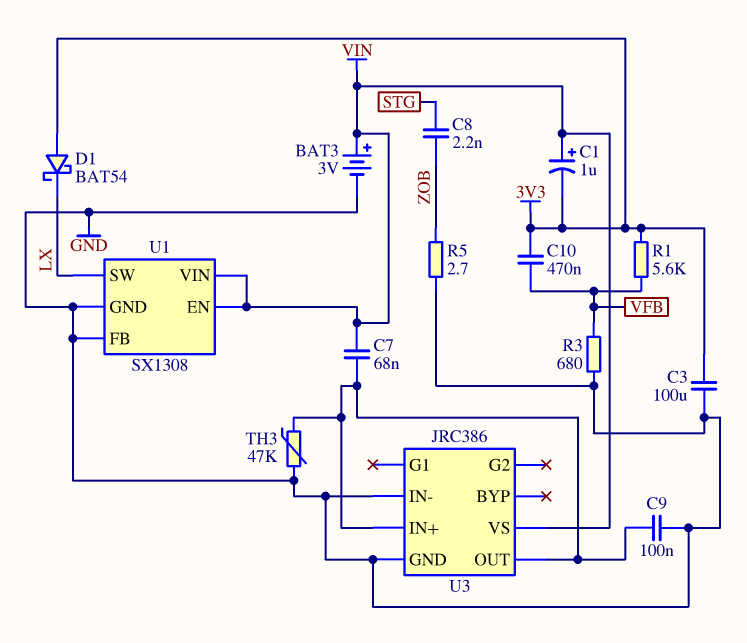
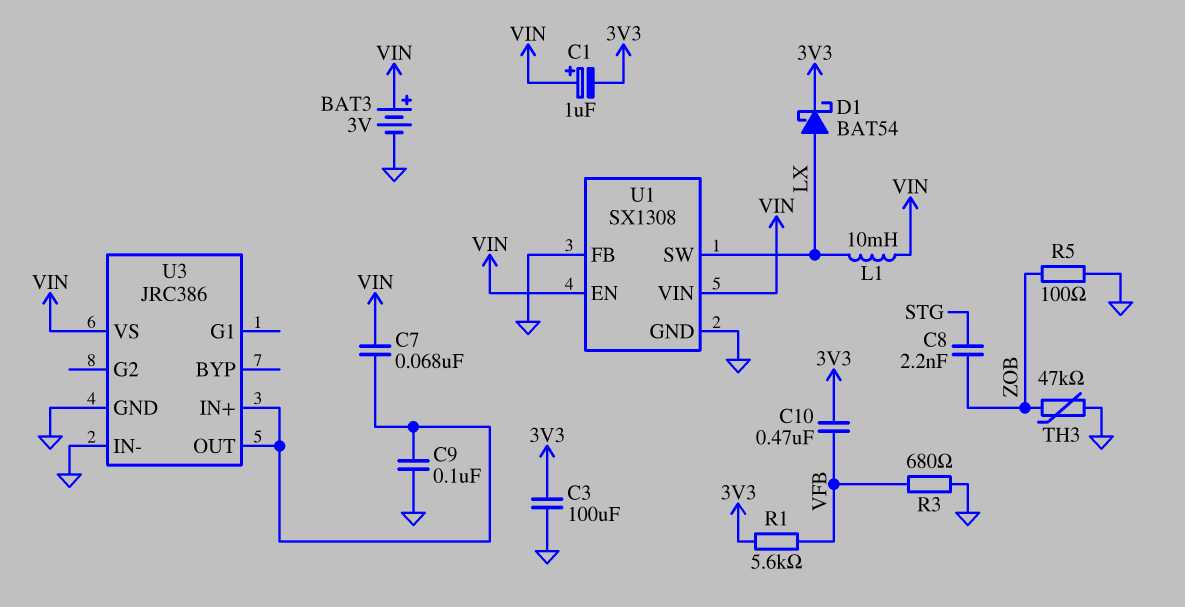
D1: schottky BAT54 (A 3V3, K LX) -> schottky BAT54 (A LX, K 3V3)
L1: none -> 10mH (LX, VIN)
R5: 2.7 (GND, ZOB) -> 100 (GND, ZOB)
TH3: 47k (GND, U3/IN+) -> 47k (GND, ZOB)

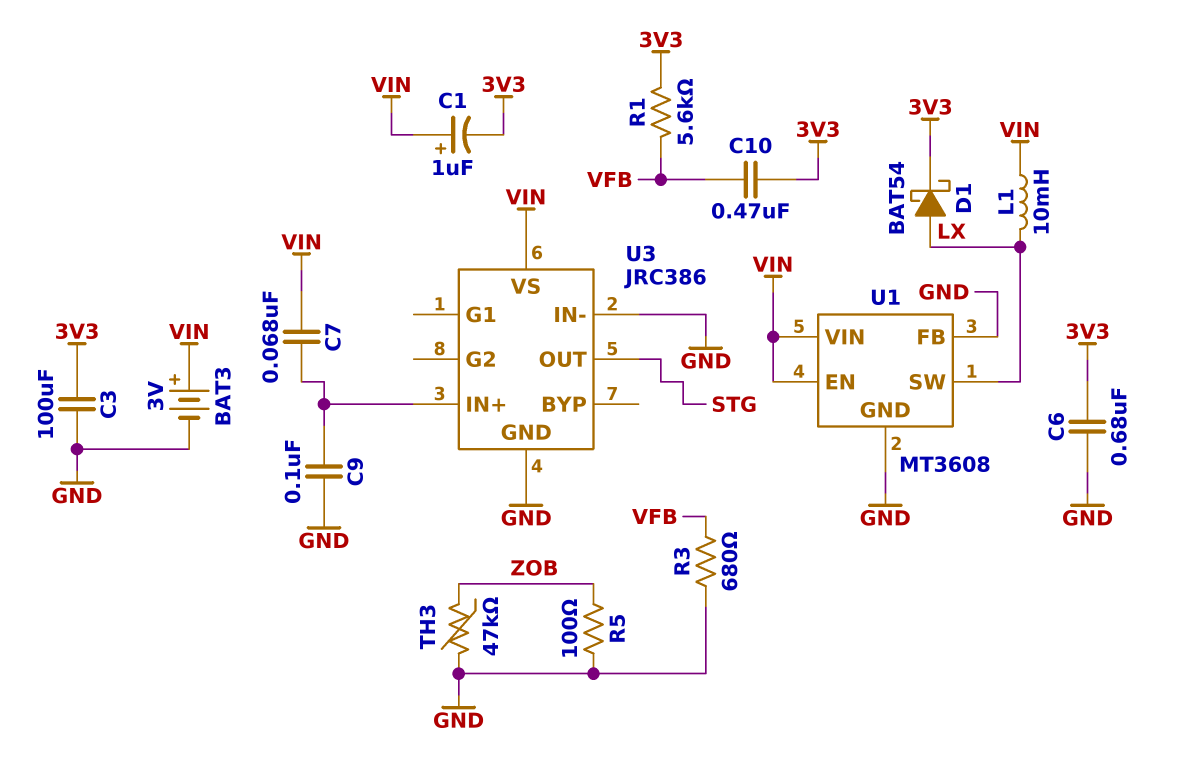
C6: none -> 680nF (3V3, GND)
C8: 2.2nF (STG, ZOB) -> none
U1: SX1308 -> MT3608
U3 pin OUT: U3/IN+ -> STG

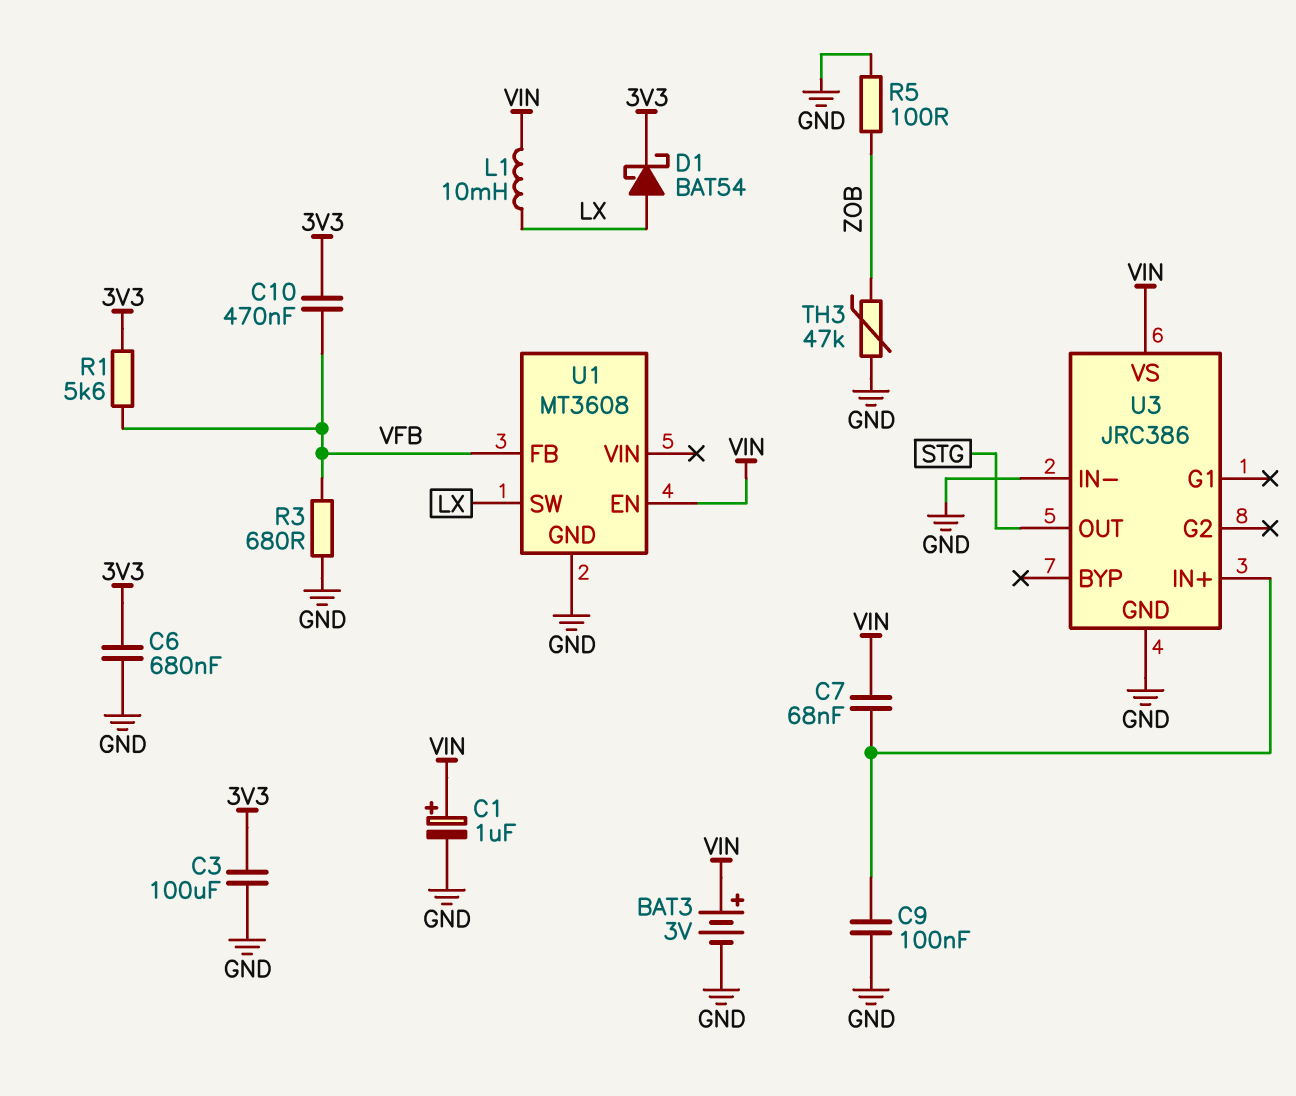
C1: 1uF (plus VIN, minus 3V3) -> 1uF (plus VIN, minus GND)
U1 pin FB: GND -> VFB
U1 pin VIN: VIN -> none

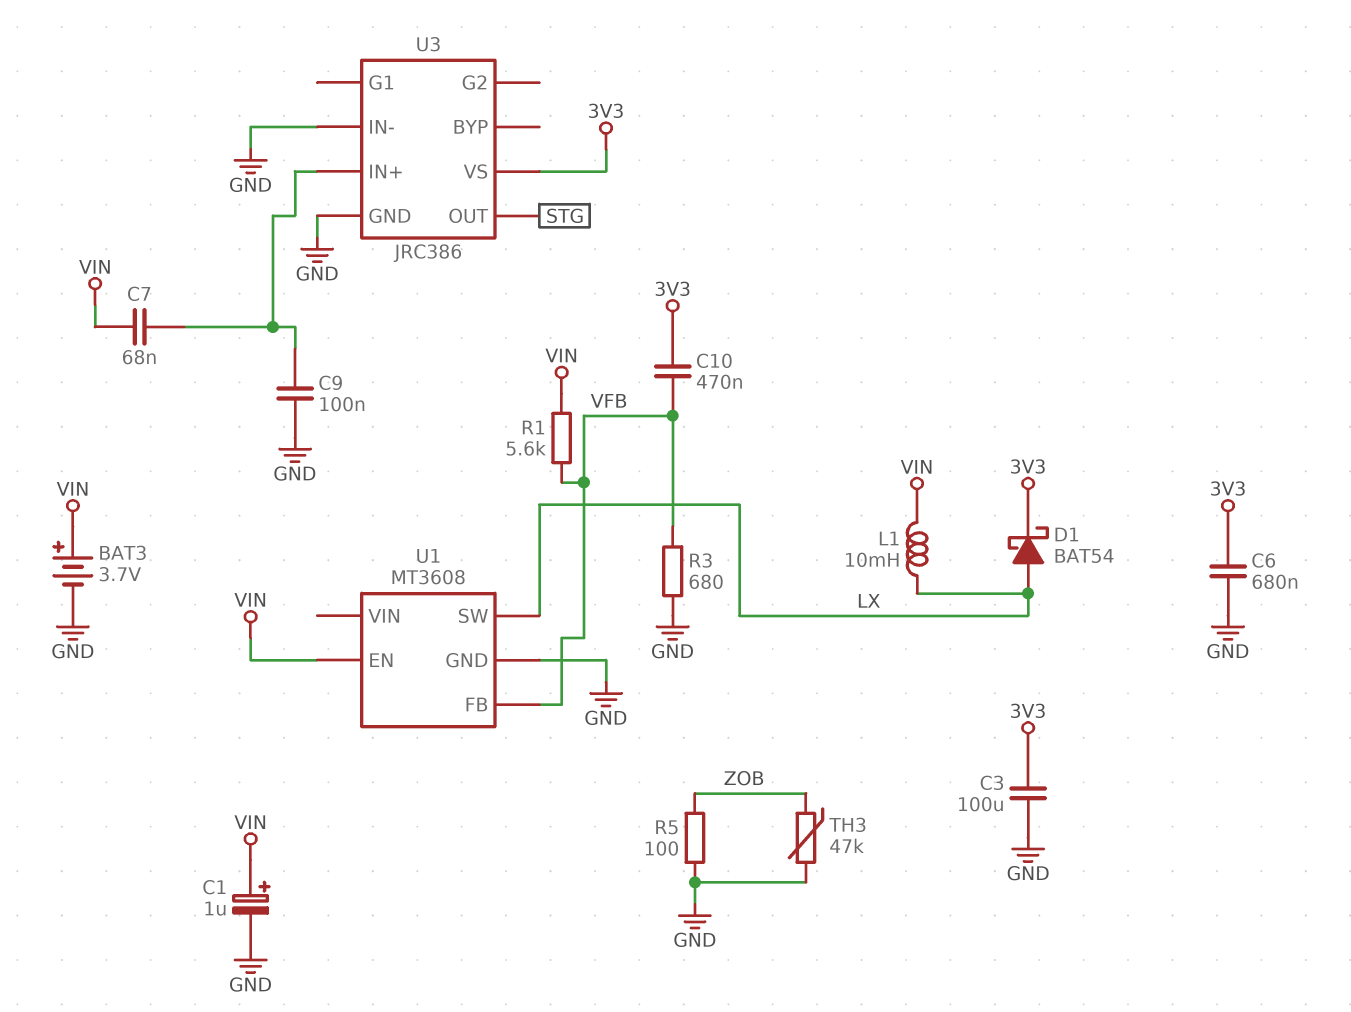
BAT3: 3V (plus VIN, minus GND) -> 3.7V (plus VIN, minus GND)
R1: 5.6k (3V3, VFB) -> 5.6k (VFB, VIN)
U3 pin VS: VIN -> 3V3

